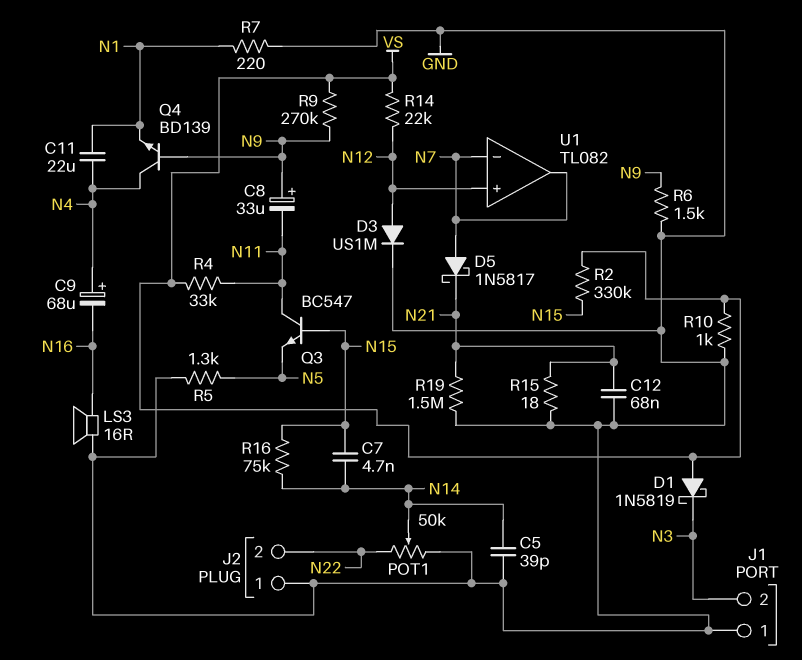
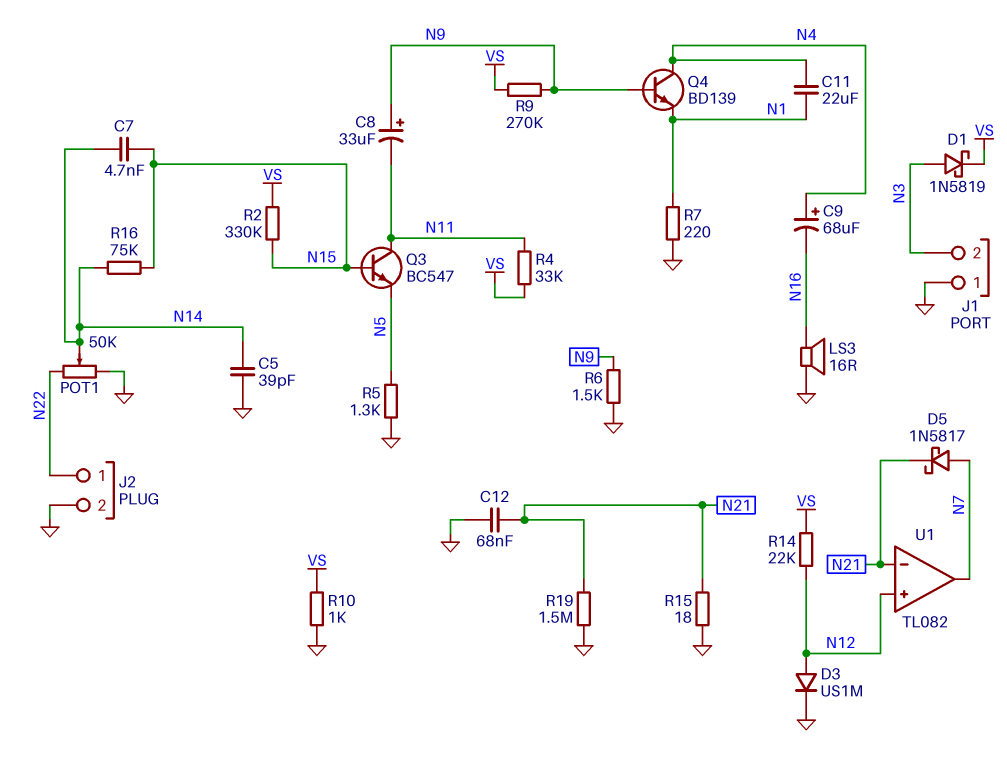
D1: schottky 1N5819 (A VS, K N3) -> schottky 1N5819 (A N3, K VS)
J2 pin 1: GND -> N22
J2 pin 2: N22 -> GND
U1 pin in-: N7 -> N21

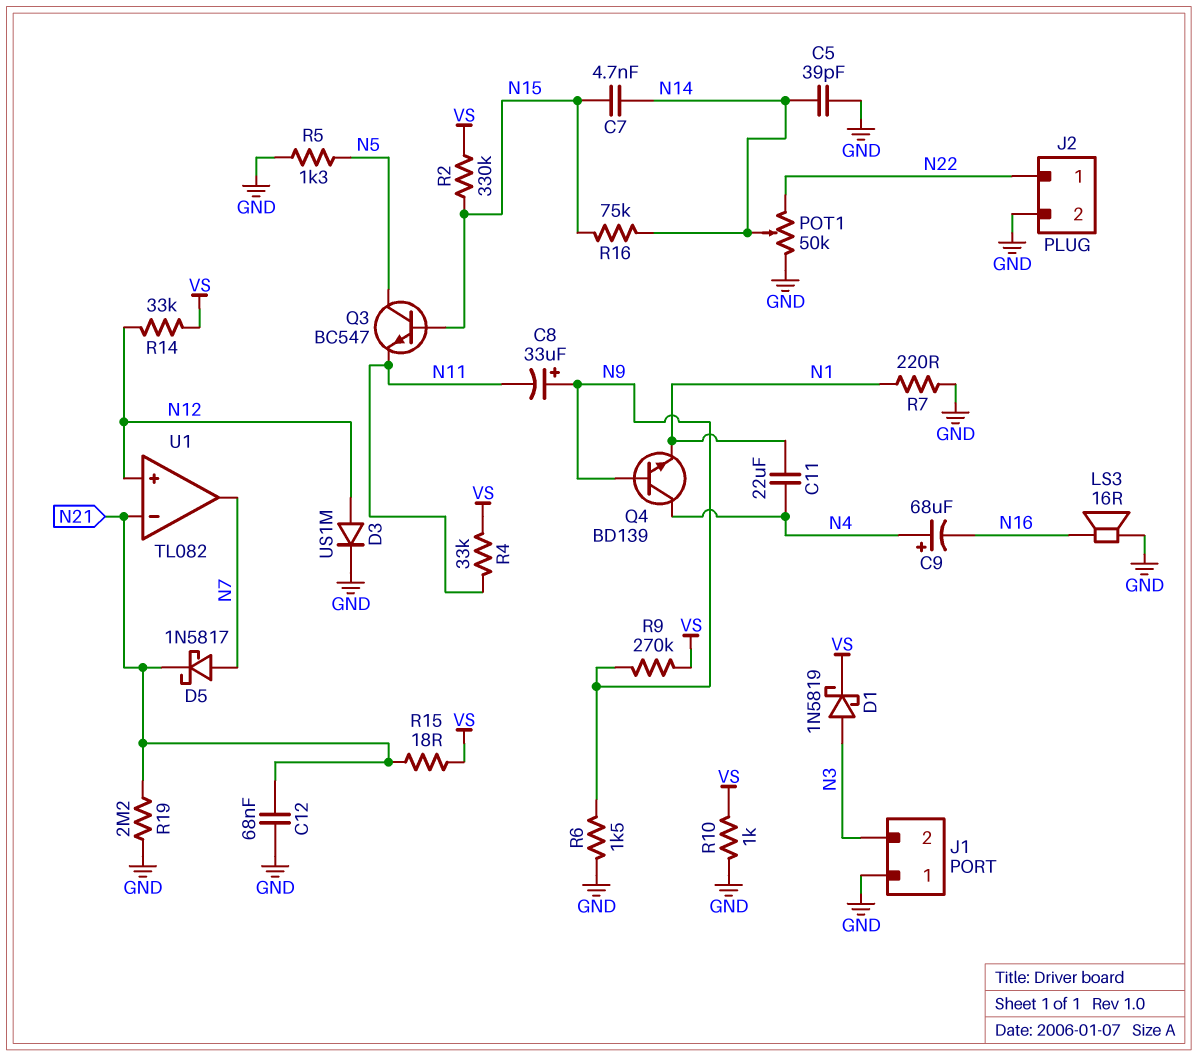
Q3: NPN BC547 (B N15, C N11, E N5) -> NPN BC547 (B N15, C N5, E N11)
R14: 22k (N12, VS) -> 33k (N12, VS)
R15: 18 (GND, N21) -> 18 (N21, VS)
R19: 1.5M (GND, N21) -> 2.2M (GND, N21)

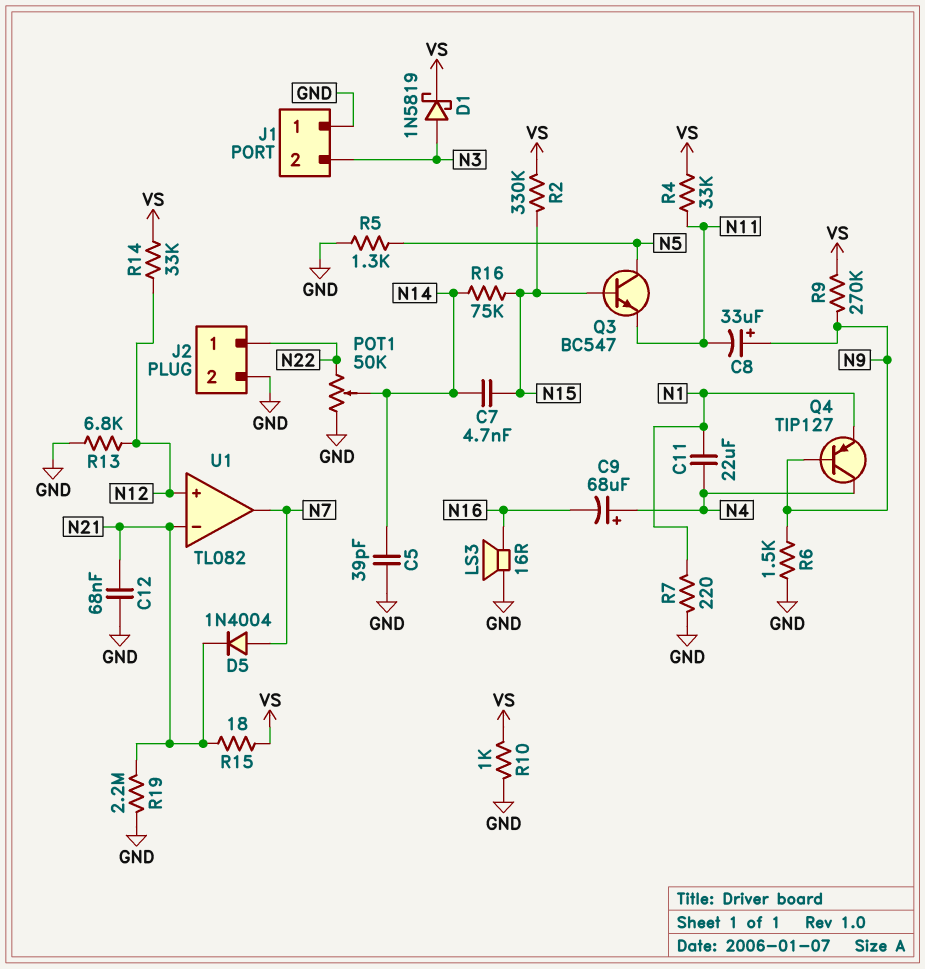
D3: diode US1M (A N12, K GND) -> none
D5: schottky 1N5817 (A N7, K N21) -> diode 1N4004 (A N7, K N21)
Q4: NPN BD139 (B N9, C N4, E N1) -> PNP TIP127 (B N9, C N4, E N1)
R13: none -> 6.8k (GND, N12)

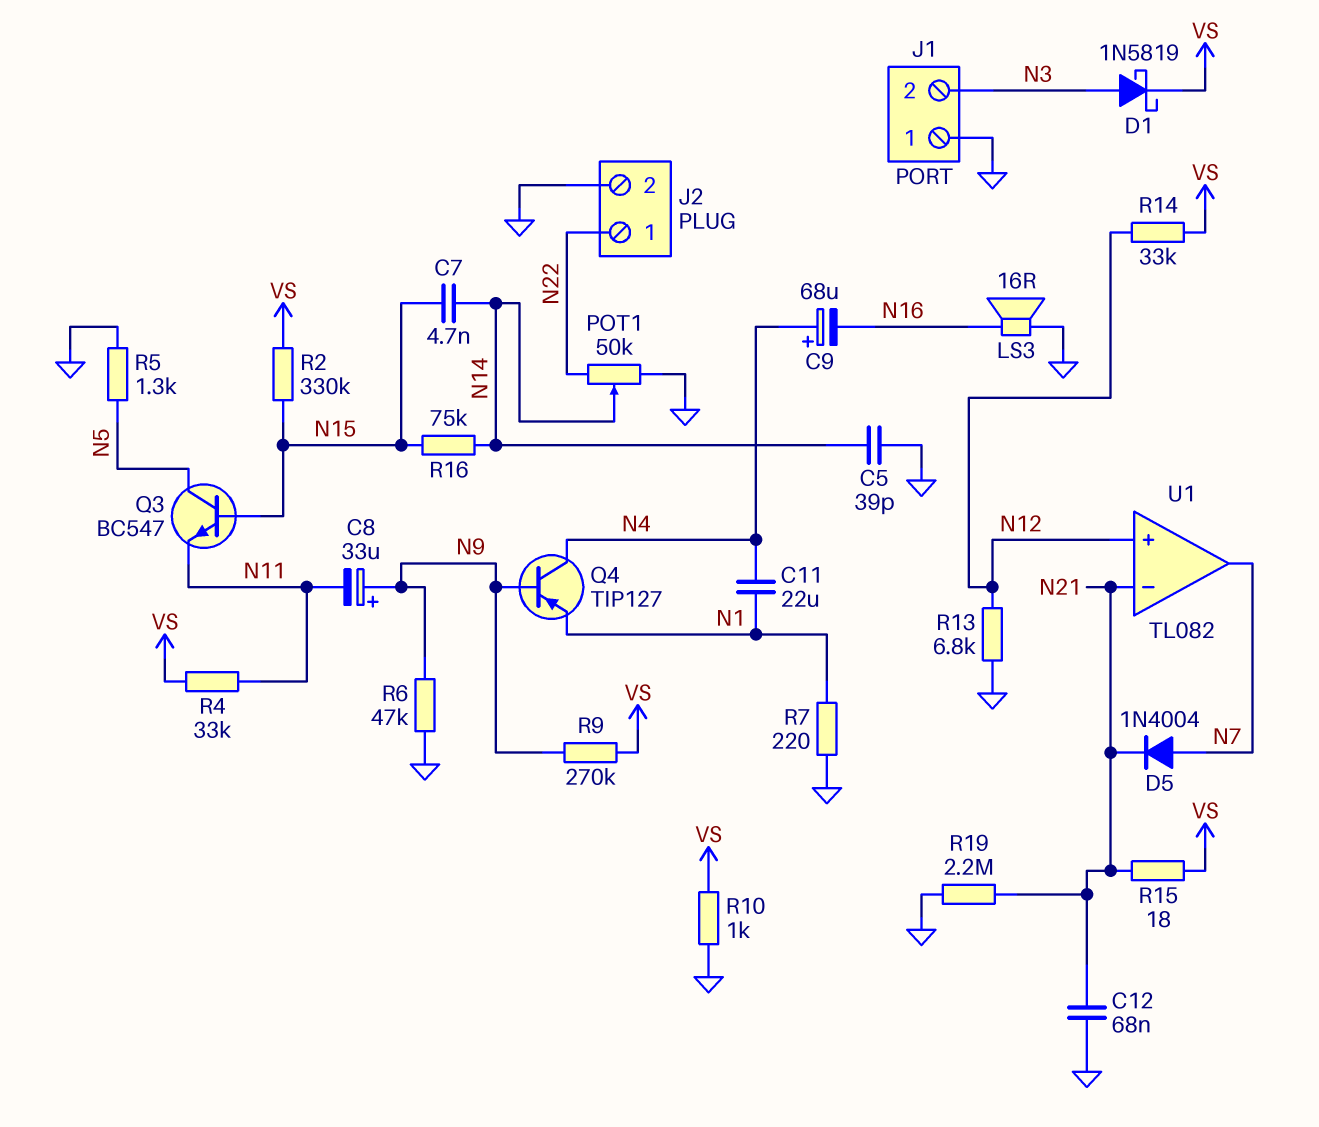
R6: 1.5k (GND, N9) -> 47k (GND, N9)

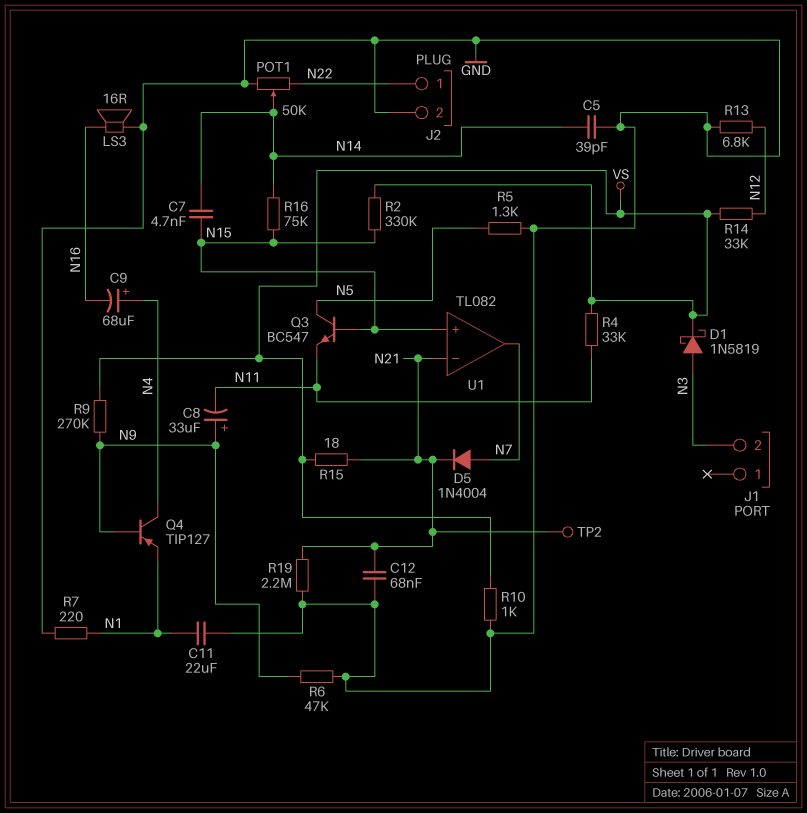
C11: 22uF (N1, N4) -> 22uF (GND, N1)
J1 pin 1: GND -> none
TP2: none -> test point (N21)
U1 pin in+: N12 -> N15

